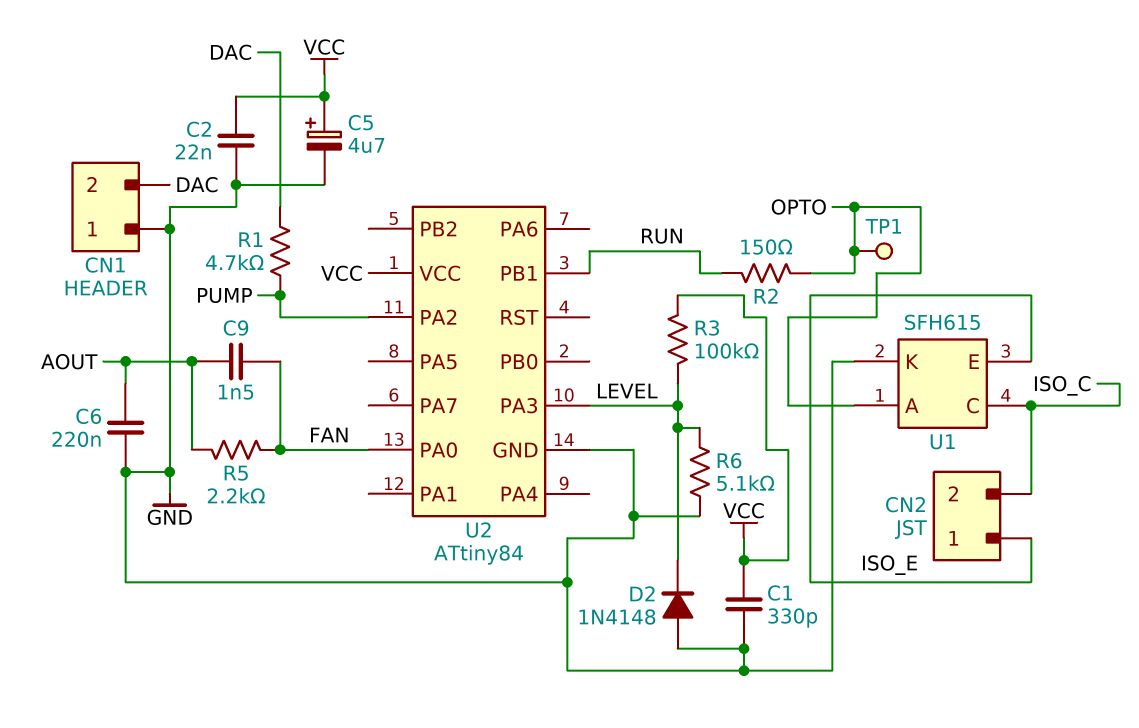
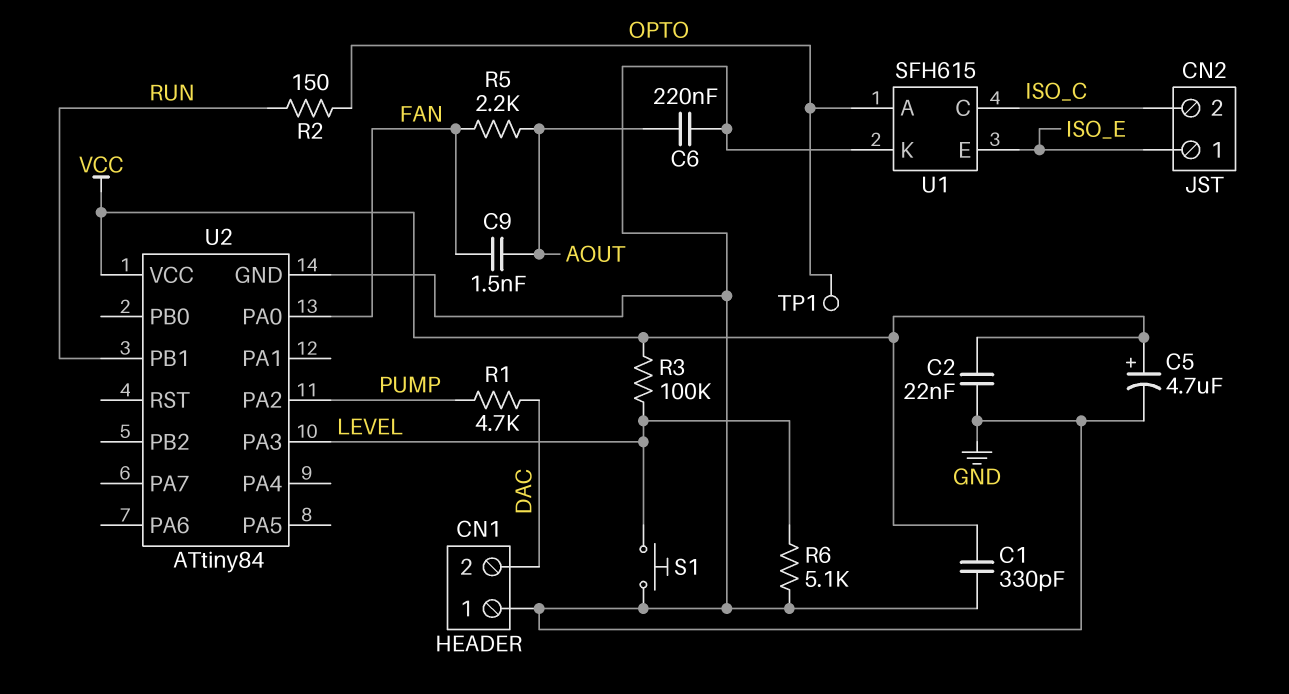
D2: diode 1N4148 (A GND, K LEVEL) -> none
S1: none -> button (GND, LEVEL)

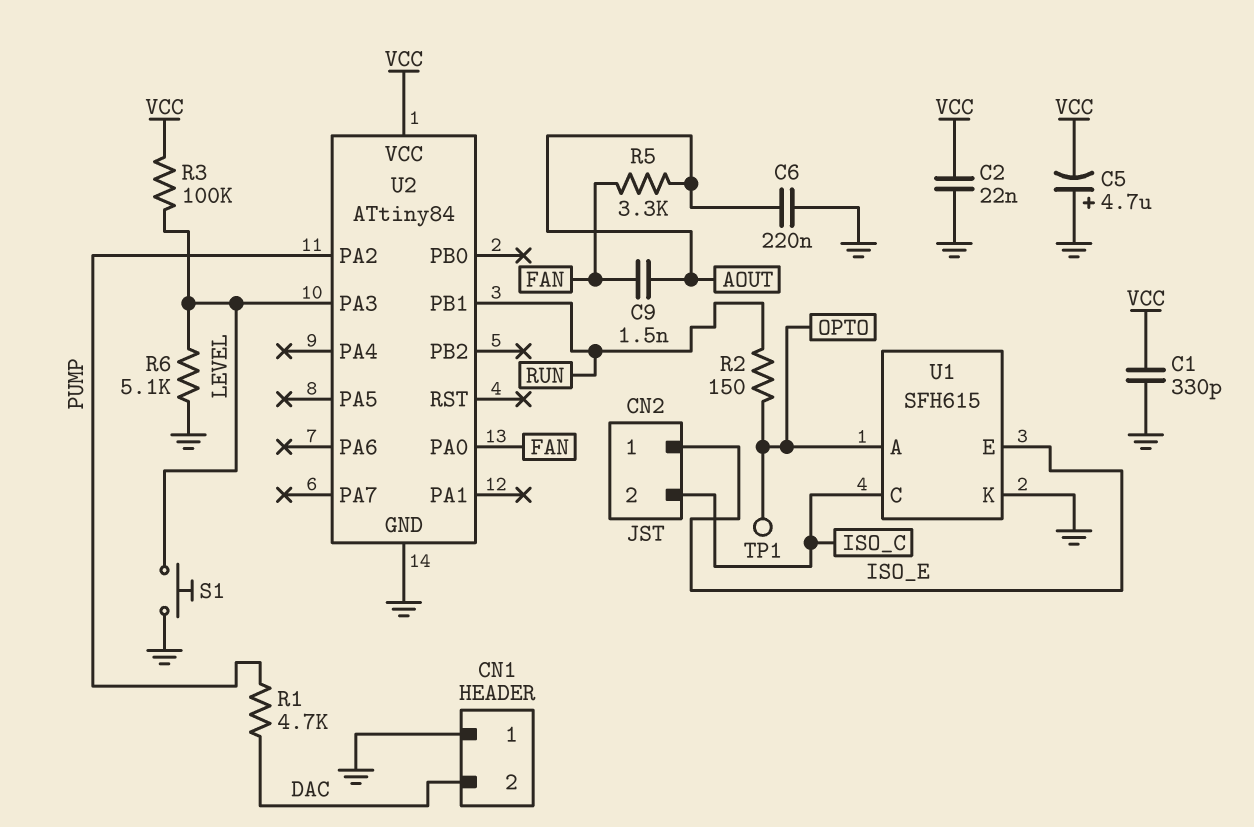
C5: 4.7uF (plus VCC, minus GND) -> 4.7uF (plus GND, minus VCC)
R5: 2.2k (AOUT, FAN) -> 3.3k (AOUT, FAN)

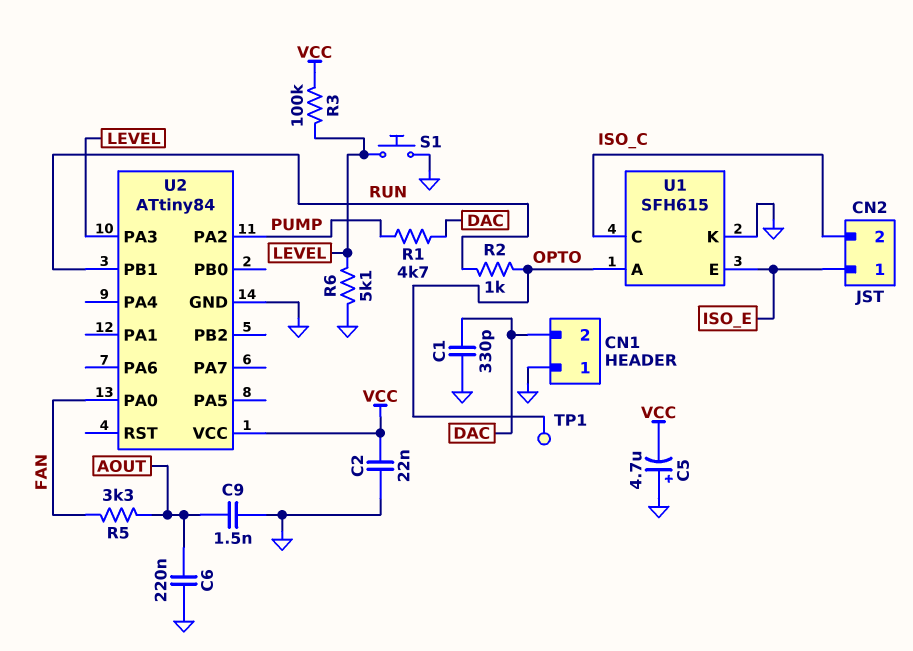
C1: 330pF (GND, VCC) -> 330pF (DAC, GND)
C9: 1.5nF (AOUT, FAN) -> 1.5nF (AOUT, GND)
R2: 150 (OPTO, RUN) -> 1k (OPTO, RUN)

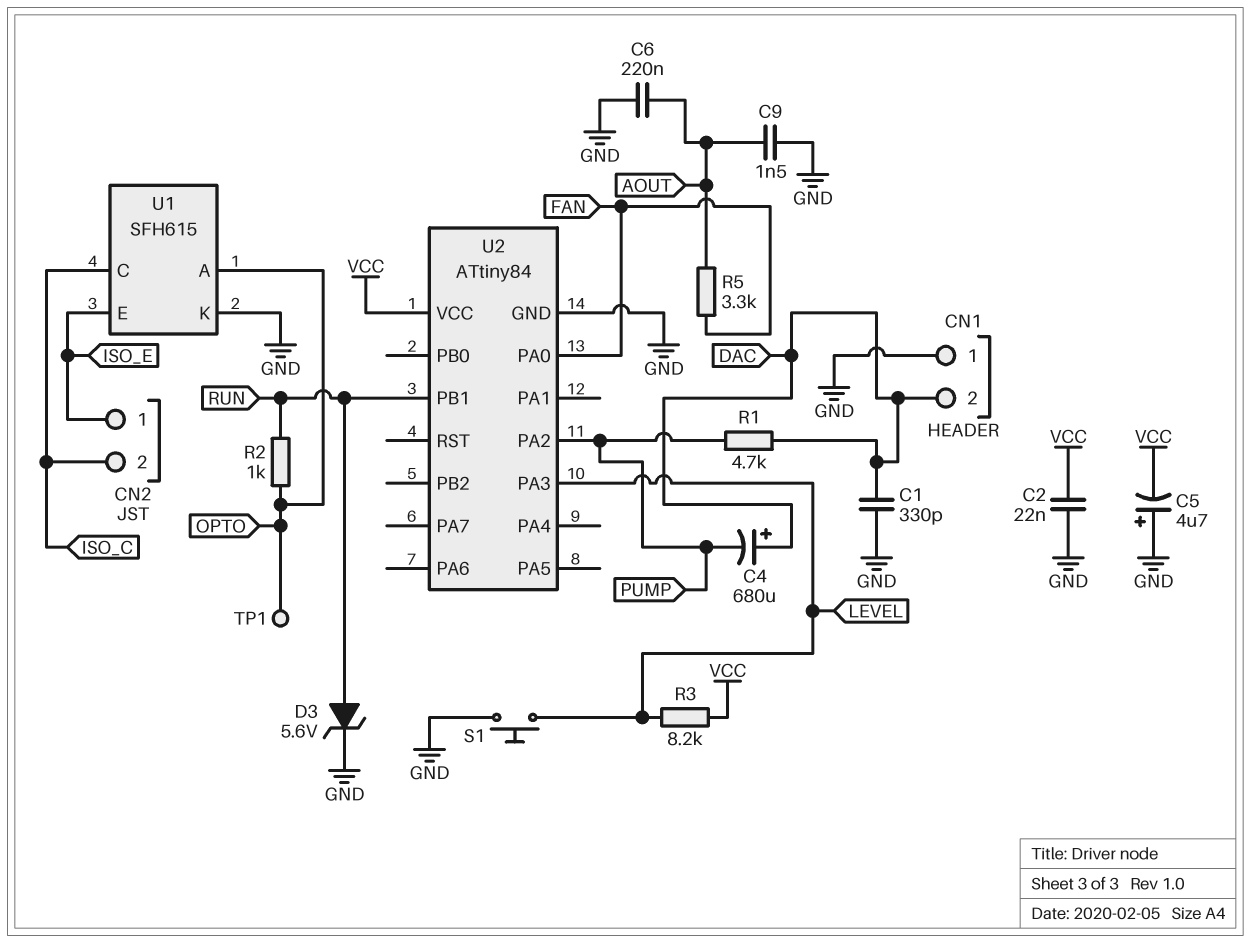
C4: none -> 680uF (plus DAC, minus PUMP)
D3: none -> zener 5.6V (A RUN, K GND)
R3: 100k (LEVEL, VCC) -> 8.2k (LEVEL, VCC)
R6: 5.1k (GND, LEVEL) -> none

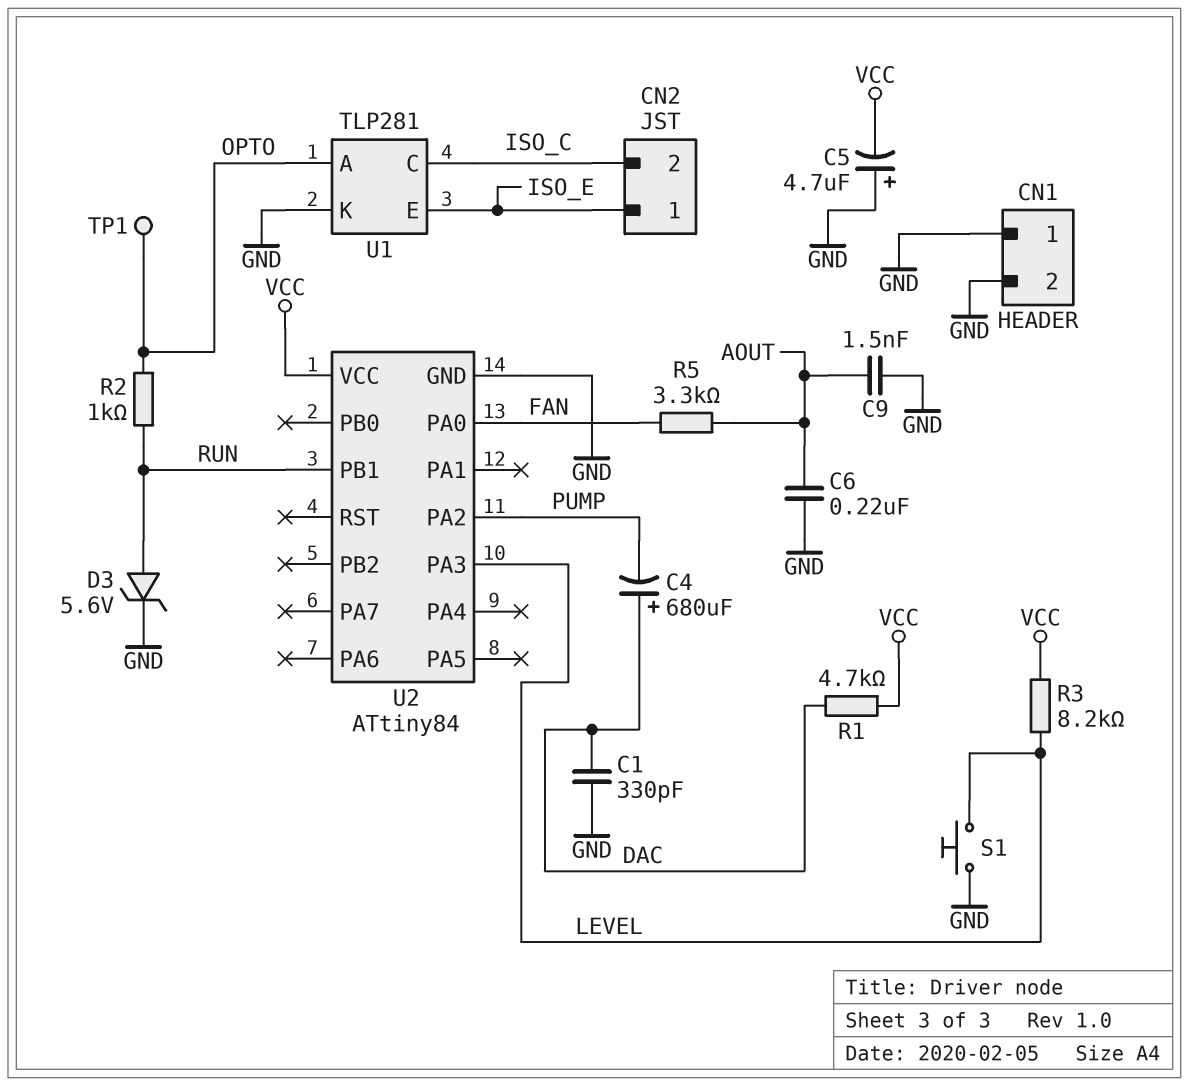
C2: 22nF (GND, VCC) -> none
CN1 pin 2: DAC -> GND
R1: 4.7k (DAC, PUMP) -> 4.7k (DAC, VCC)
U1: SFH615 -> TLP281

